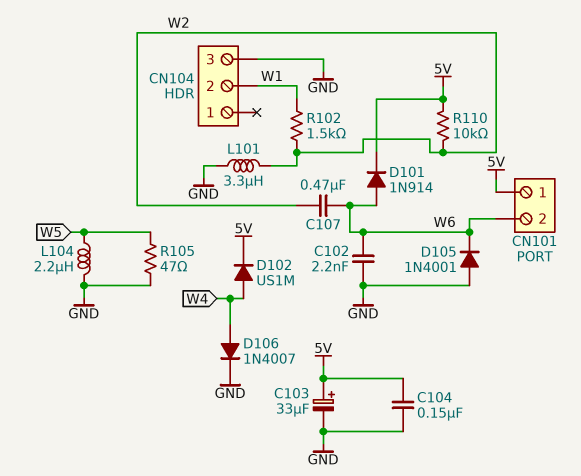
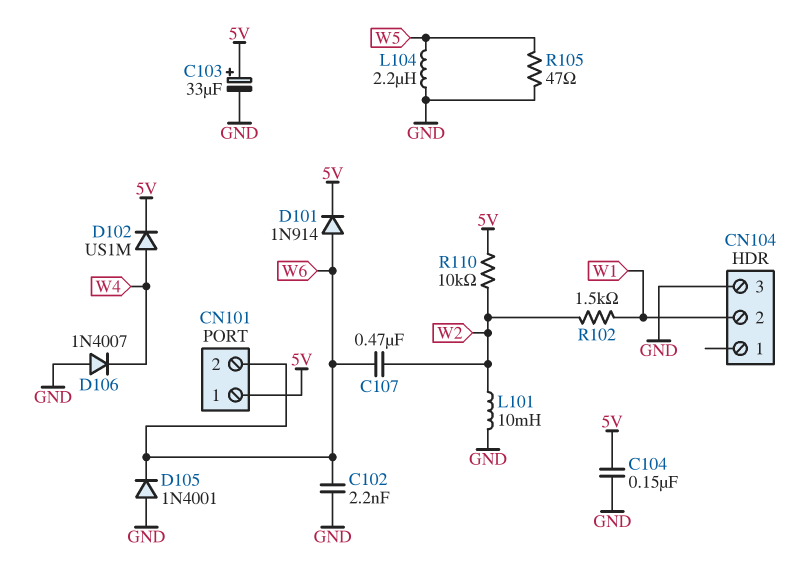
D106: diode 1N4007 (A W4, K GND) -> diode 1N4007 (A GND, K W4)
L101: 3.3uH (GND, W2) -> 10mH (GND, W2)

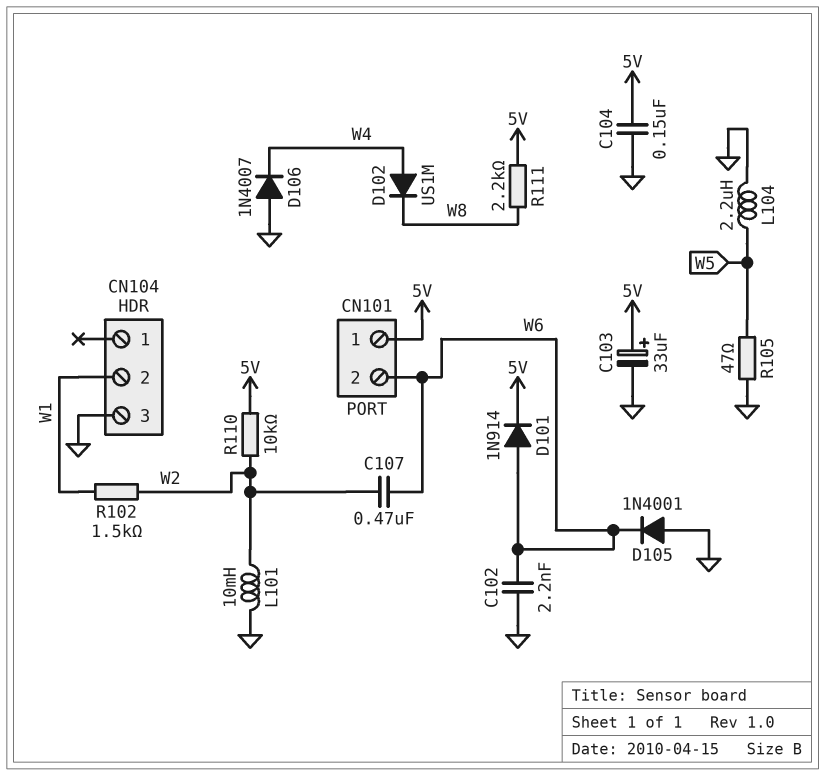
D102: diode US1M (A W4, K 5V) -> diode US1M (A W4, K W8)
R111: none -> 2.2k (5V, W8)

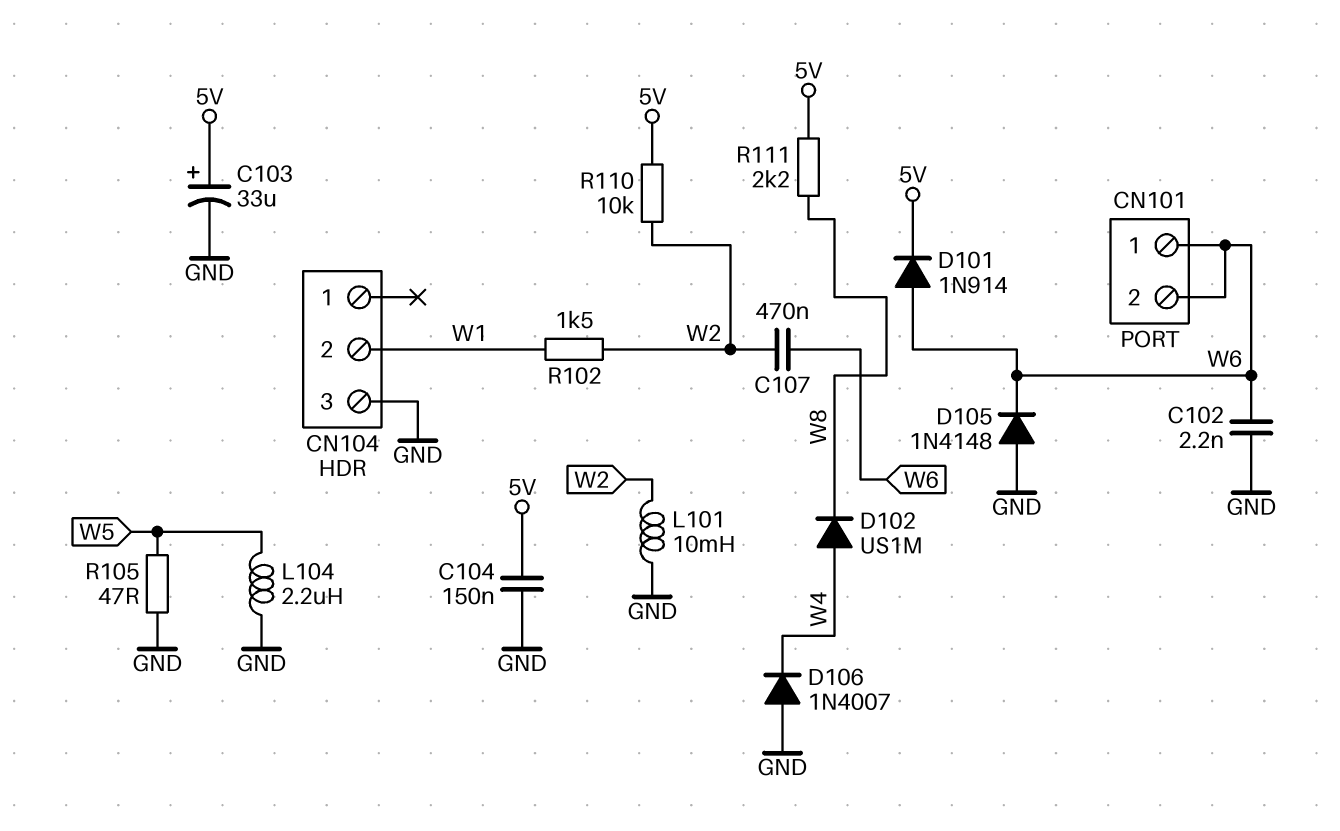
CN101 pin 1: 5V -> W6
D105: diode 1N4001 (A GND, K W6) -> diode 1N4148 (A GND, K W6)

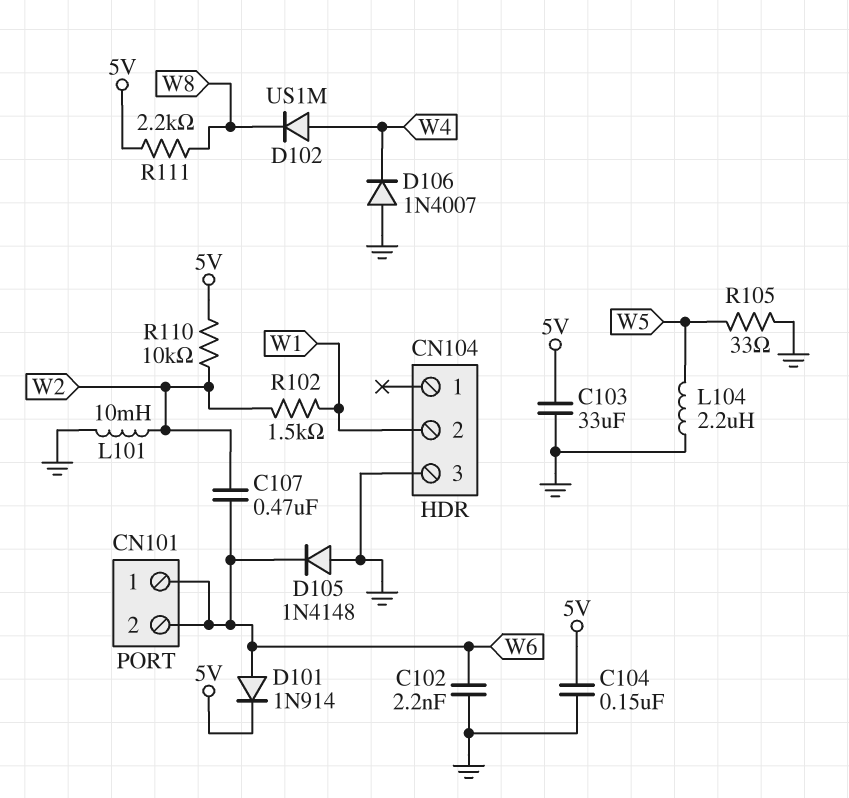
C103: 33uF (plus 5V, minus GND) -> 33uF (5V, GND)
R105: 47 (GND, W5) -> 33 (GND, W5)

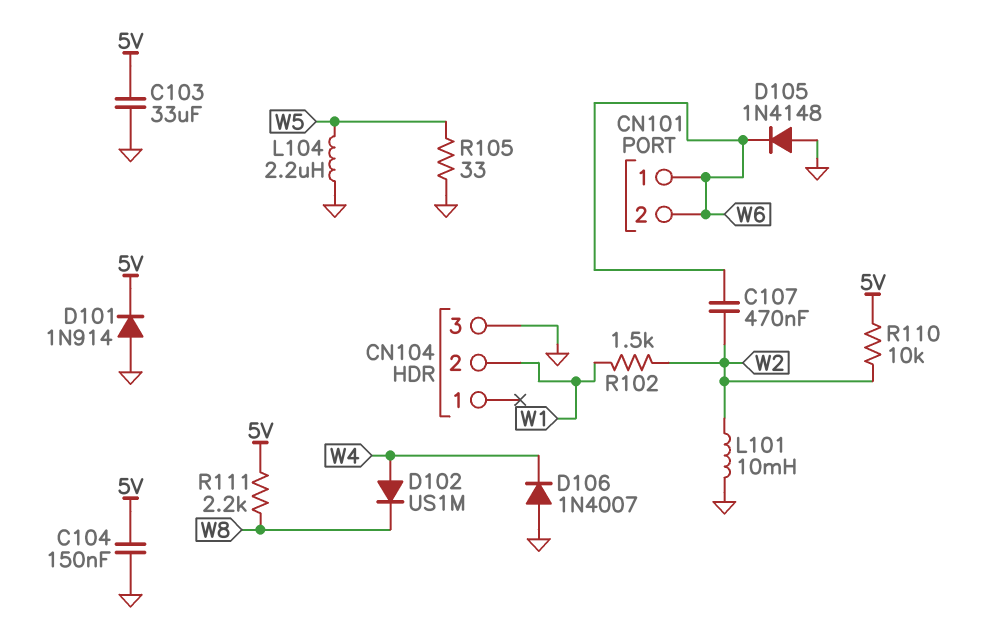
C102: 2.2nF (GND, W6) -> none
D101: diode 1N914 (A W6, K 5V) -> diode 1N914 (A GND, K 5V)

